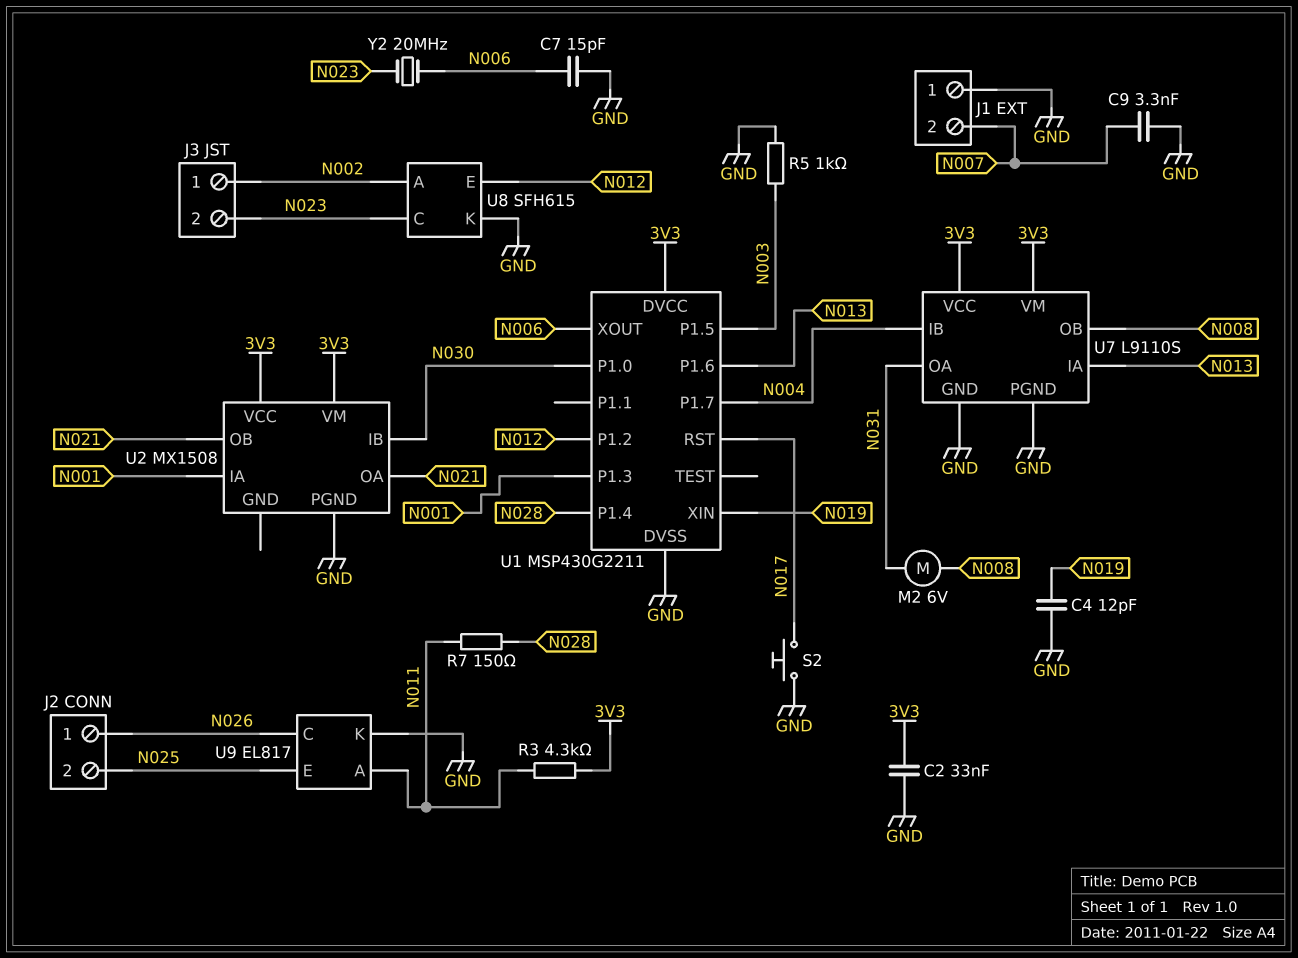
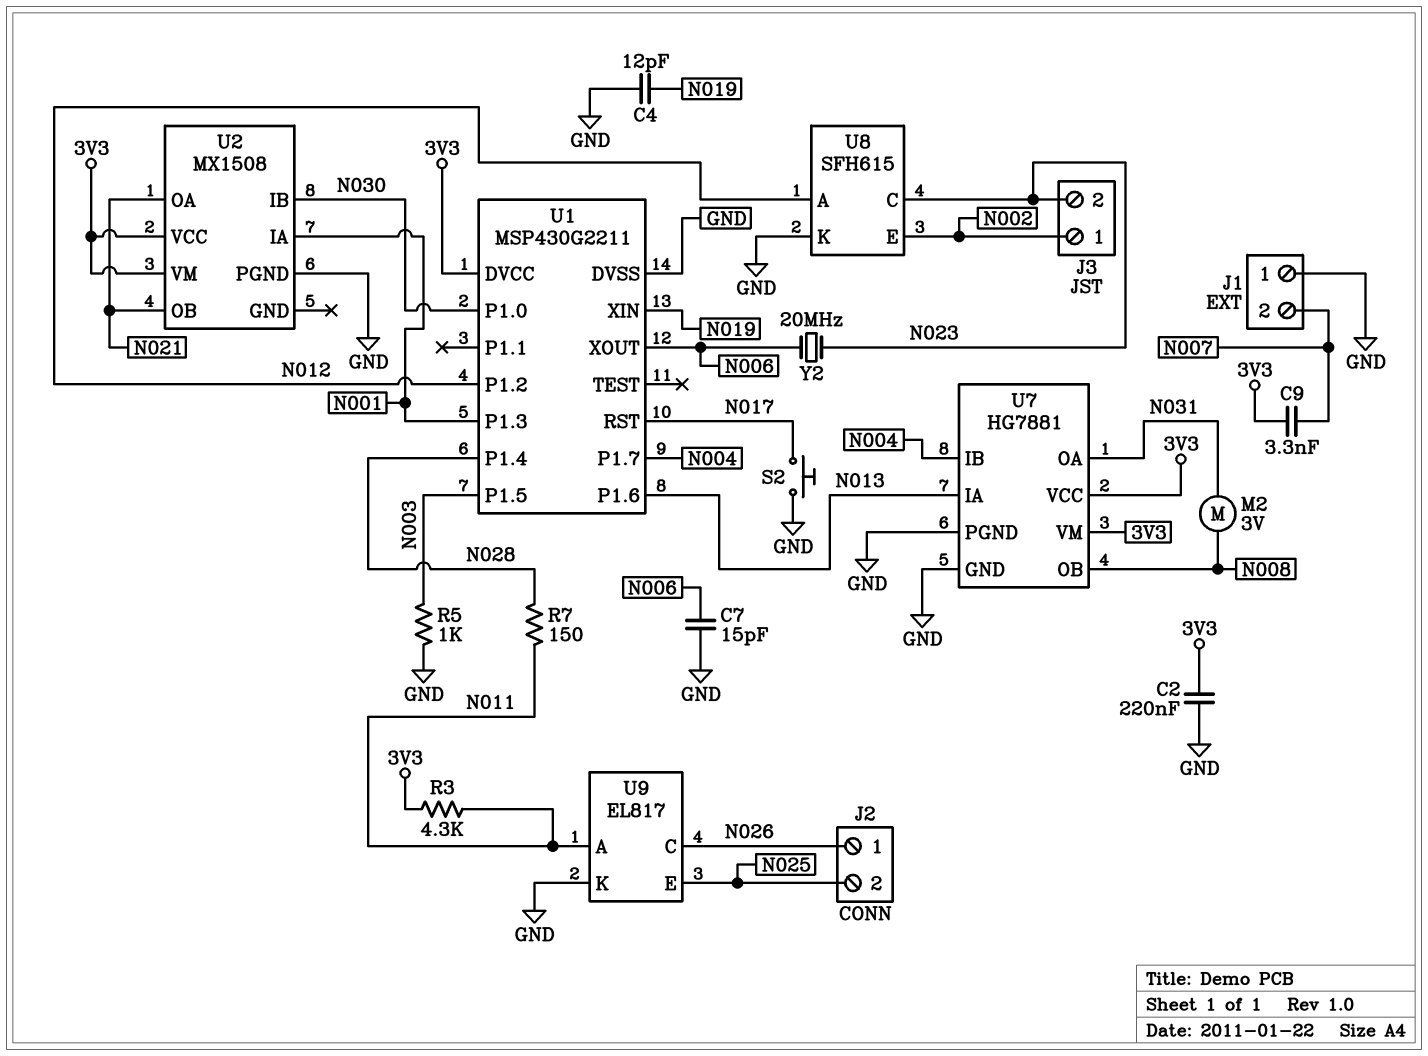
C2: 33nF (3V3, GND) -> 220nF (3V3, GND)
C9: 3.3nF (GND, N007) -> 3.3nF (3V3, N007)
M2: motor 6V (N008, N031) -> motor 3V (N008, N031)
U7: L9110S -> HG7881
U8 pin A: N002 -> N012
U8 pin E: N012 -> N002

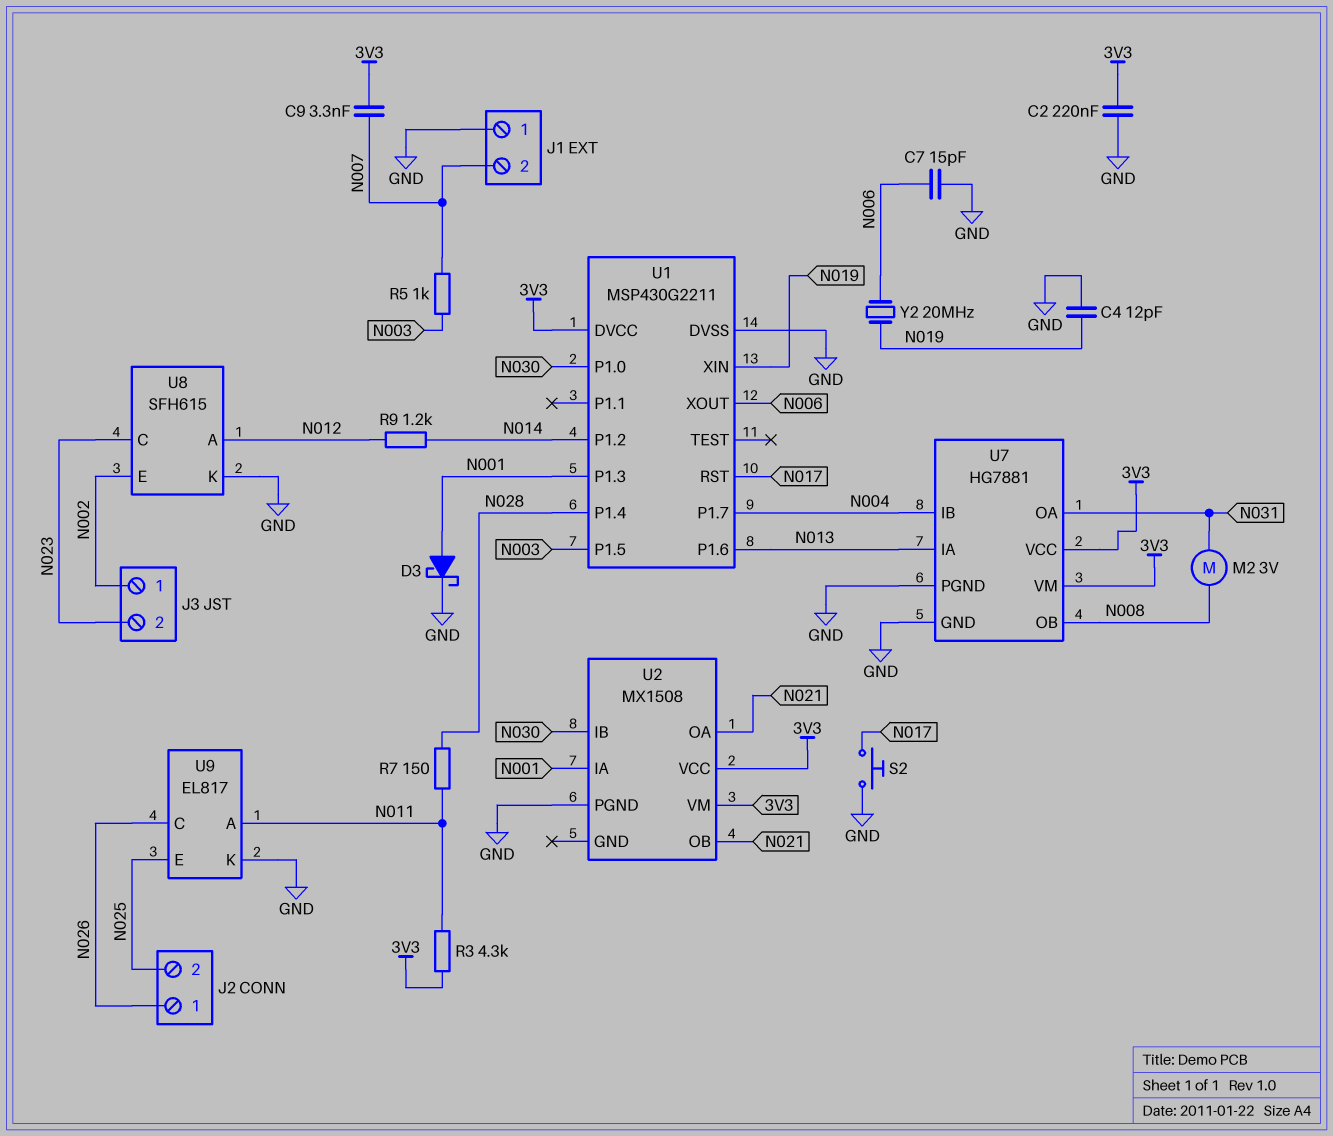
D3: none -> schottky (A N001, K GND)
R5: 1k (GND, N003) -> 1k (N003, N007)
R9: none -> 1.2k (N012, N014)
U1 pin P1.2: N012 -> N014
Y2: 20MHz (N006, N023) -> 20MHz (N006, N019)

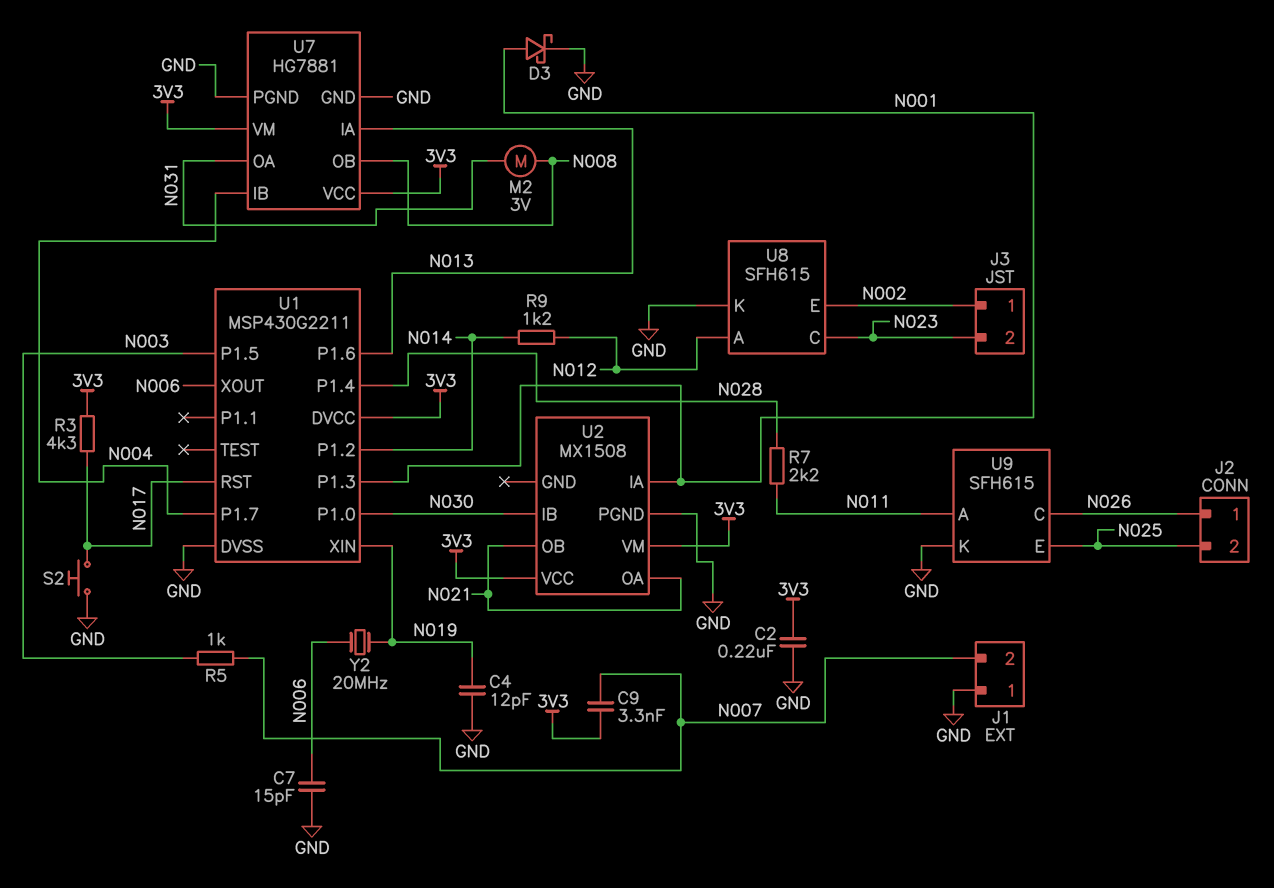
R3: 4.3k (3V3, N011) -> 4.3k (3V3, N017)
R7: 150 (N011, N028) -> 2.2k (N011, N028)
U9: EL817 -> SFH615

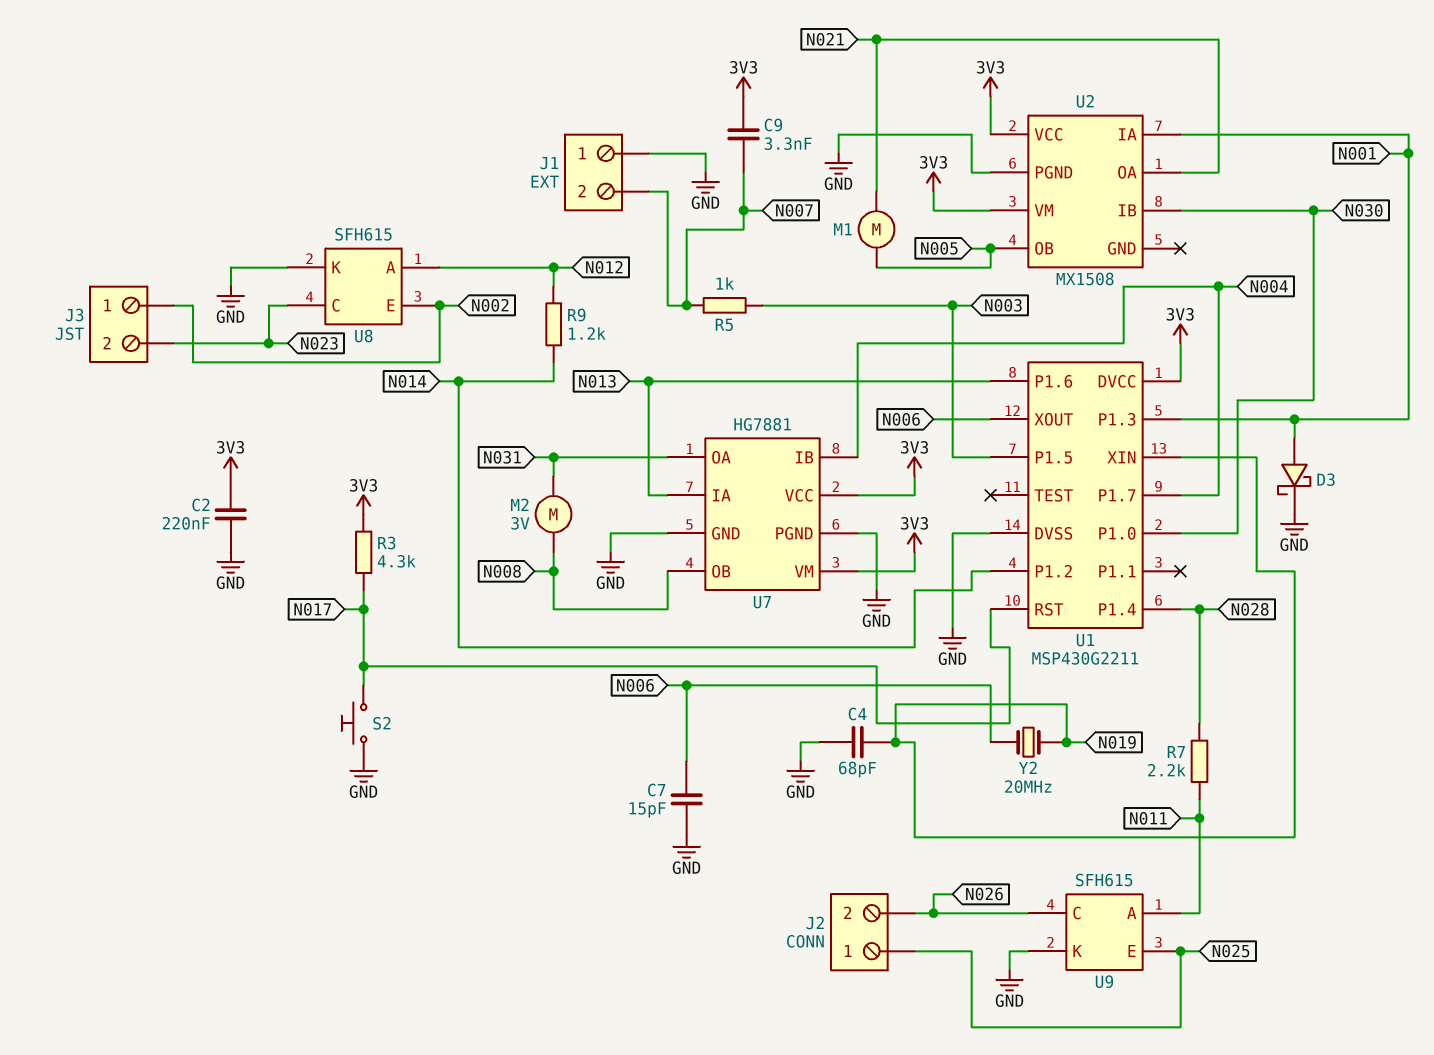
C4: 12pF (GND, N019) -> 68pF (GND, N019)
J2 pin 1: N026 -> N025
J2 pin 2: N025 -> N026
M1: none -> motor (N005, N021)
U2 pin OB: N021 -> N005

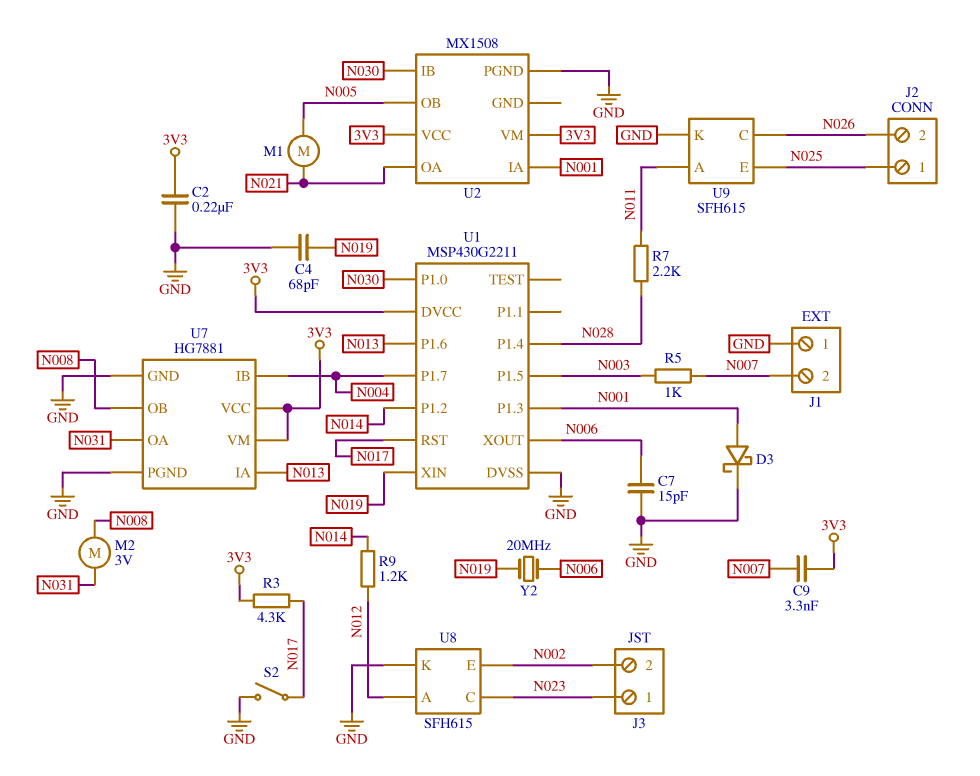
J3 pin 1: N002 -> N023
J3 pin 2: N023 -> N002
S2: button (GND, N017) -> switch (GND, N017)

